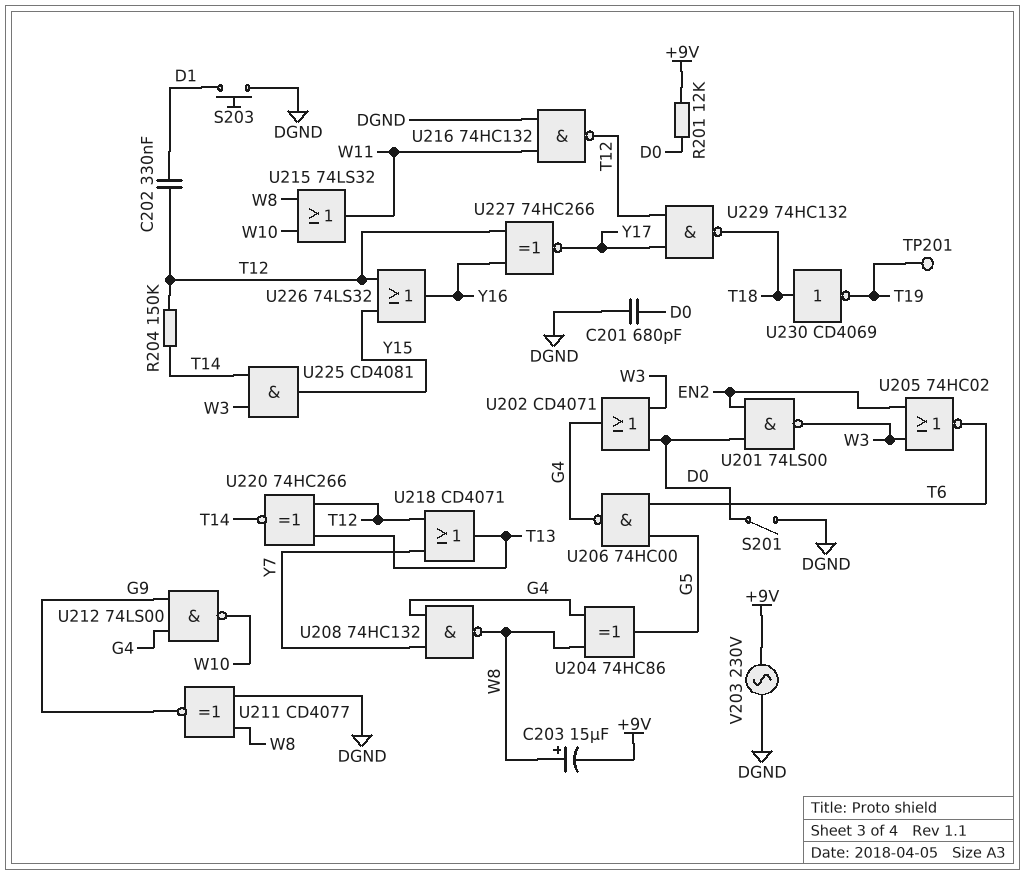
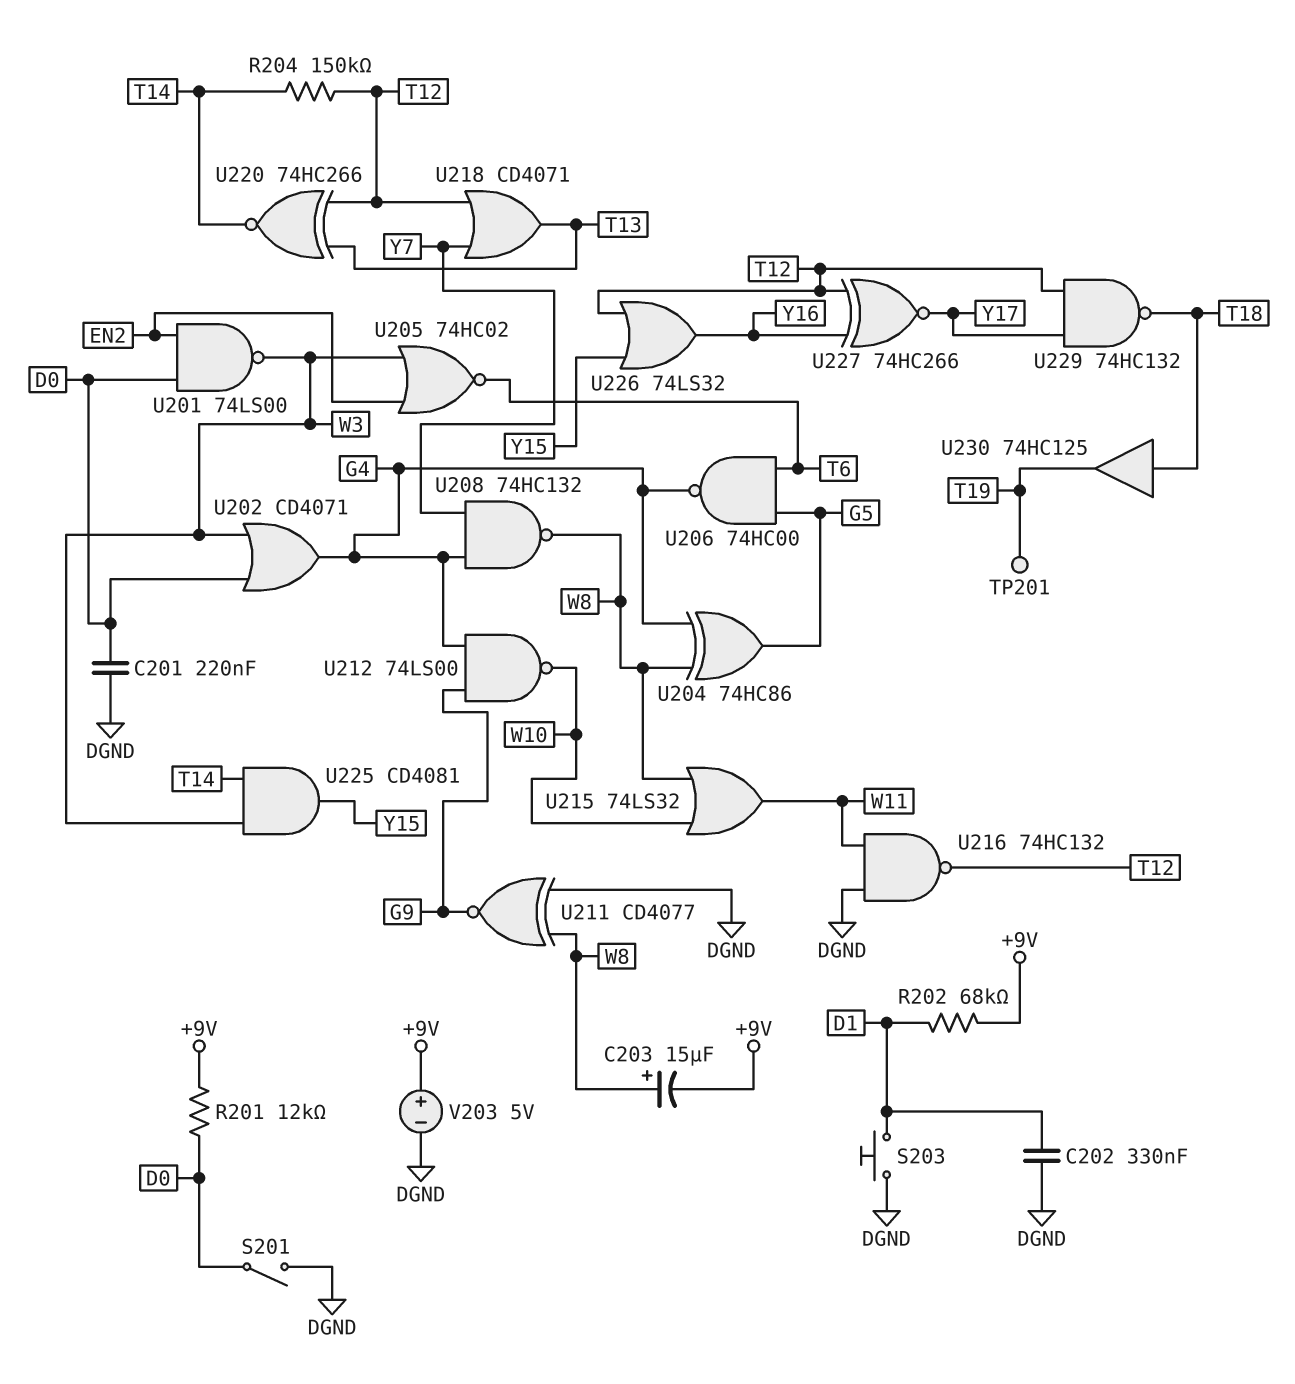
C201: 680pF (D0, DGND) -> 220nF (D0, DGND)
C202: 330nF (D1, T12) -> 330nF (D1, DGND)
R202: none -> 68k (+9V, D1)
U230: NOT CD4069 (in T18, out T19) -> buffer 74HC125 (in T18, out T19)
V203: AC 230V (+9V, DGND) -> 5V (plus +9V, minus DGND)

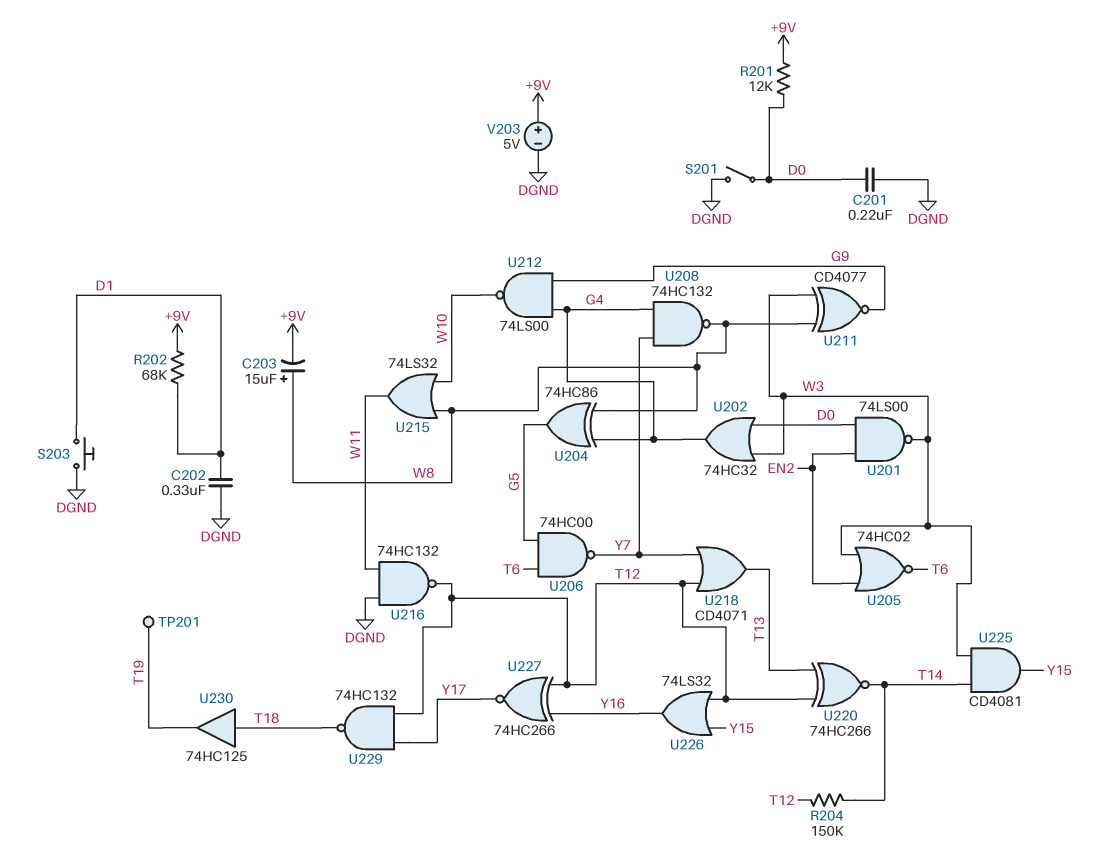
U202: OR CD4071 (in D0, in W3, out G4) -> OR 74HC32 (in D0, in W3, out G4)
U206: NAND 74HC00 (in G5, in T6, out G4) -> NAND 74HC00 (in G5, in T6, out Y7)
U211: XNOR CD4077 (in DGND, in W8, out G9) -> XNOR CD4077 (in W3, in W8, out G9)

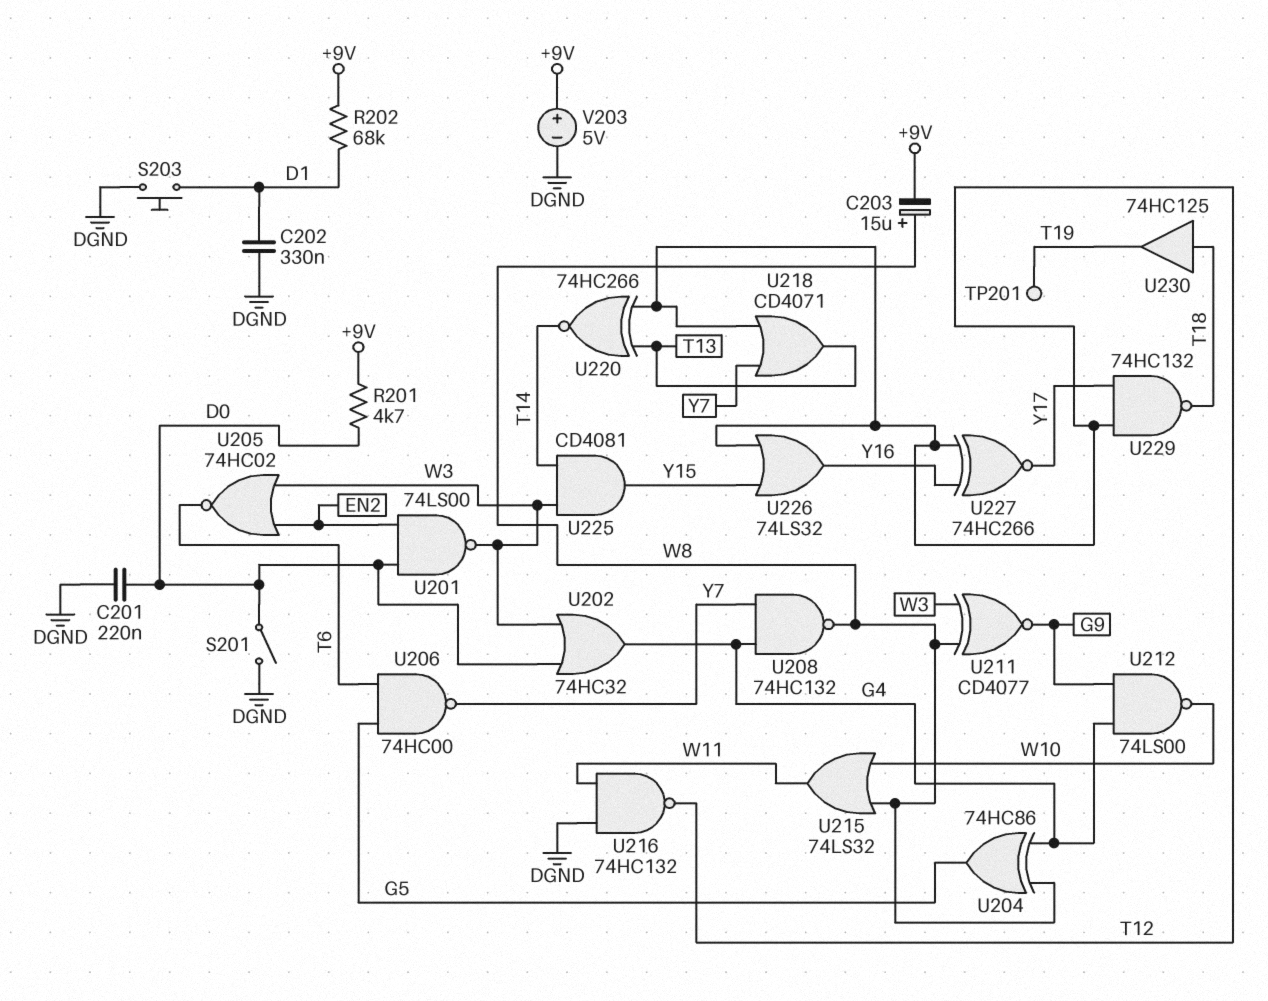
R201: 12k (+9V, D0) -> 4.7k (+9V, D0)
R204: 150k (T12, T14) -> none

